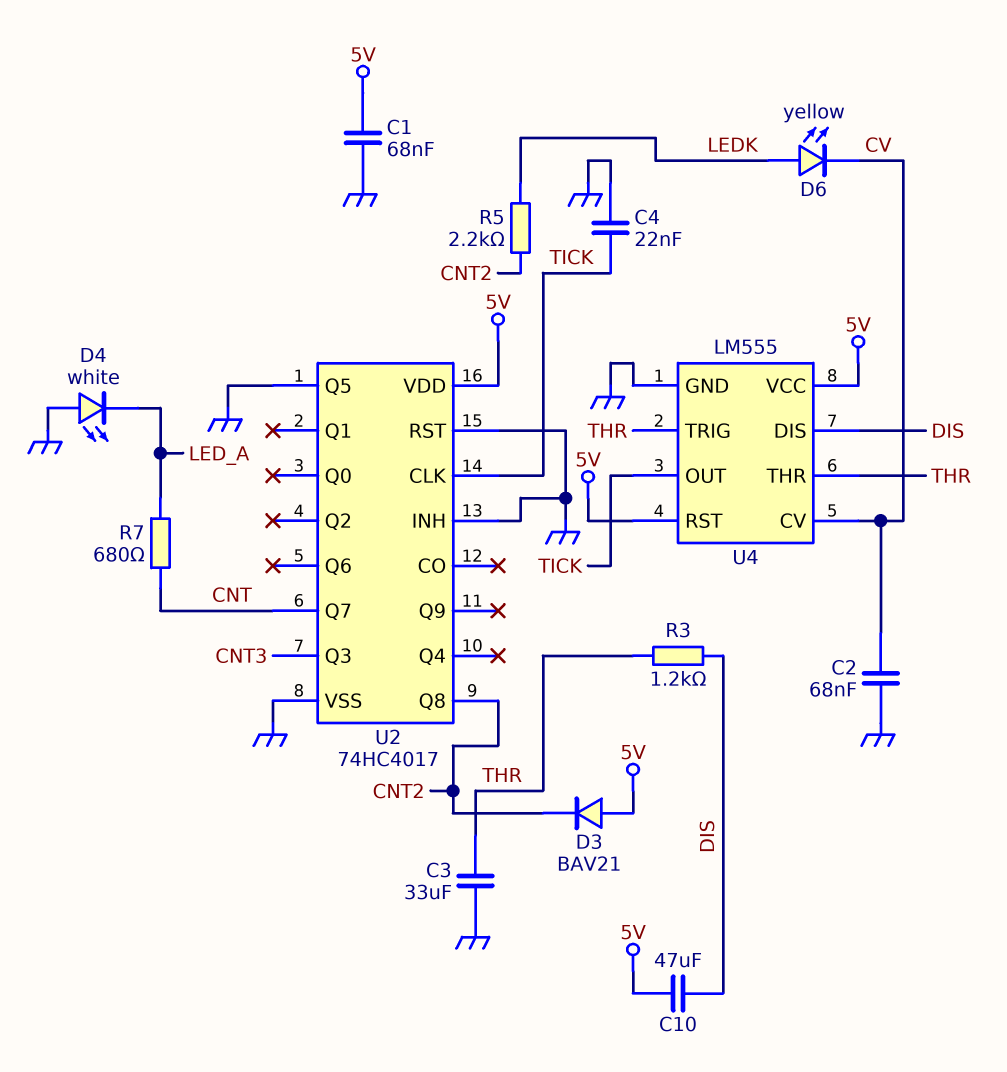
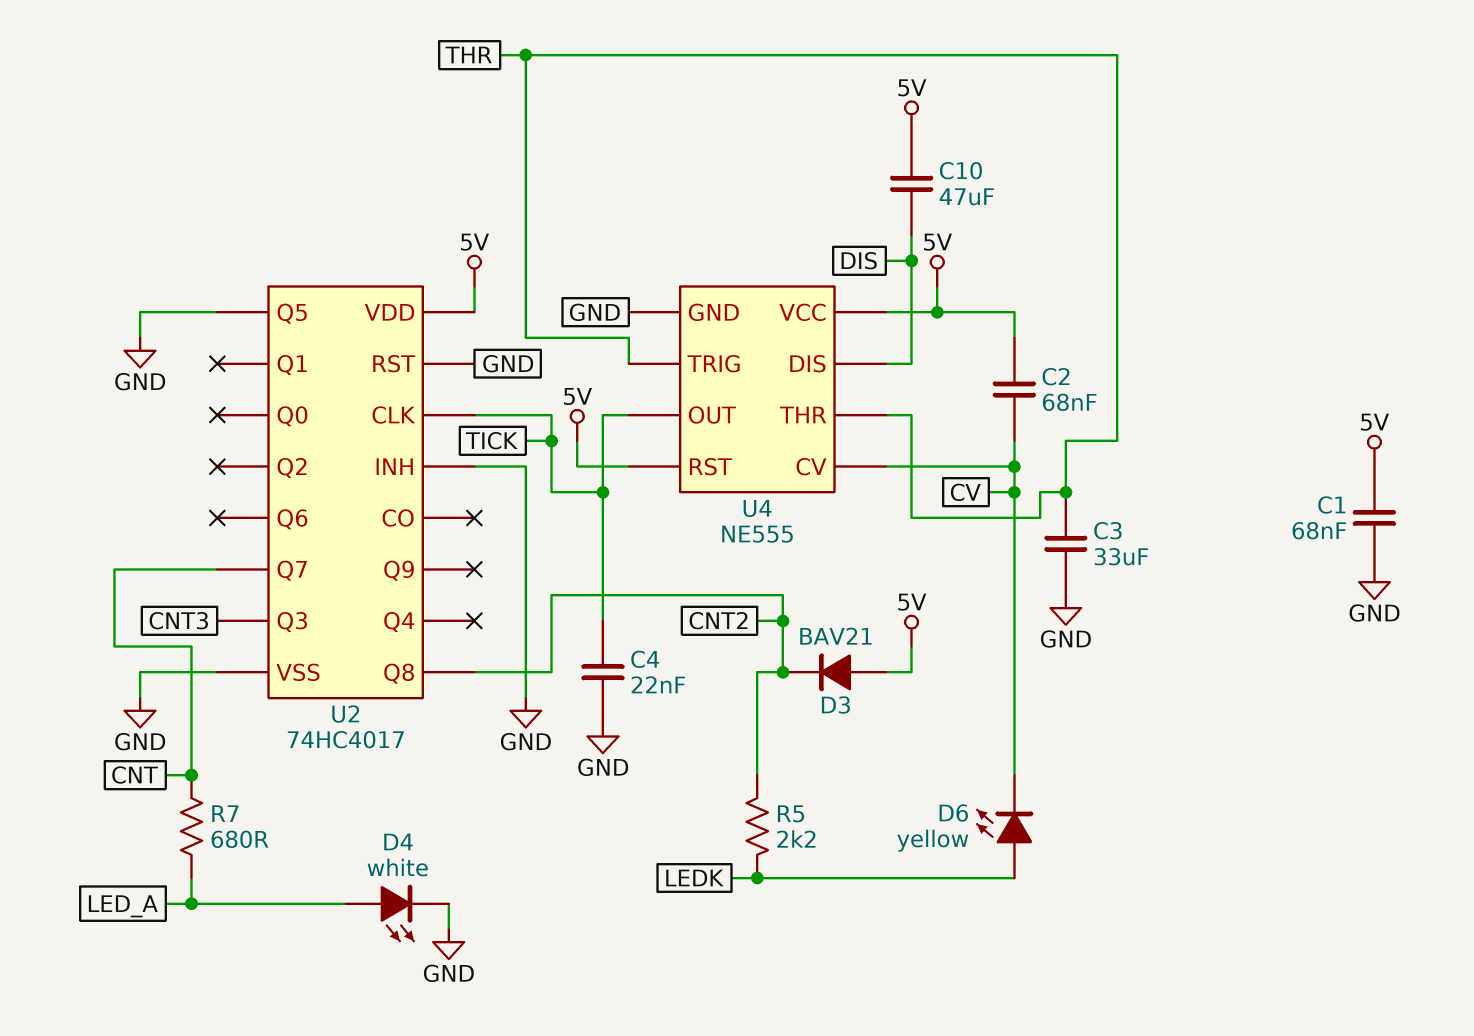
C2: 68nF (CV, GND) -> 68nF (5V, CV)
D4: LED white (A GND, K LED_A) -> LED white (A LED_A, K GND)
R3: 1.2k (DIS, THR) -> none
U4: LM555 -> NE555

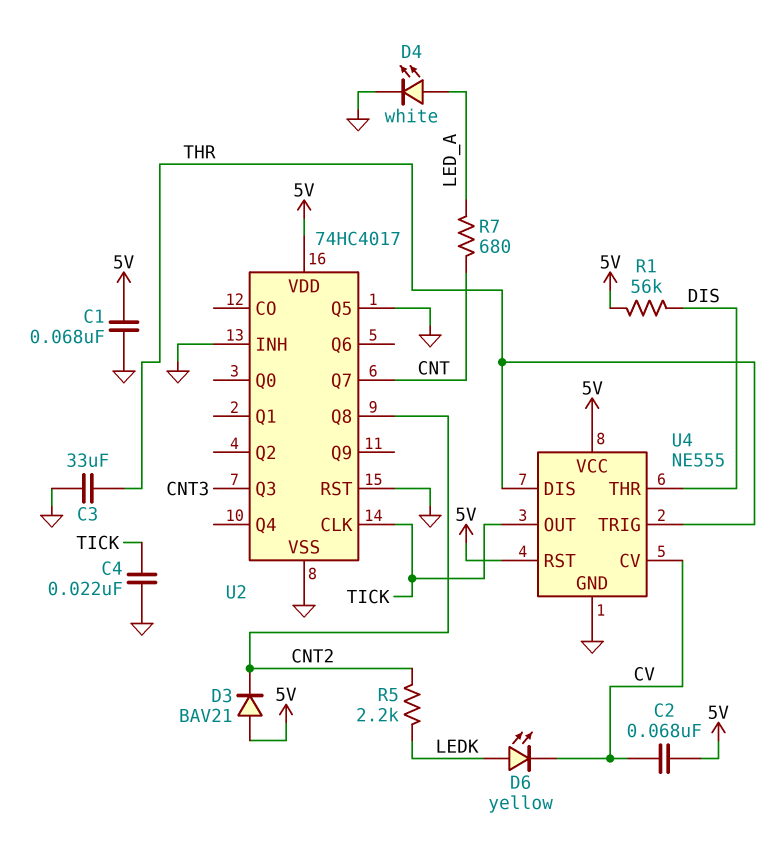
C10: 47uF (5V, DIS) -> none
R1: none -> 56k (5V, DIS)
U4 pin DIS: DIS -> THR
U4 pin THR: THR -> DIS

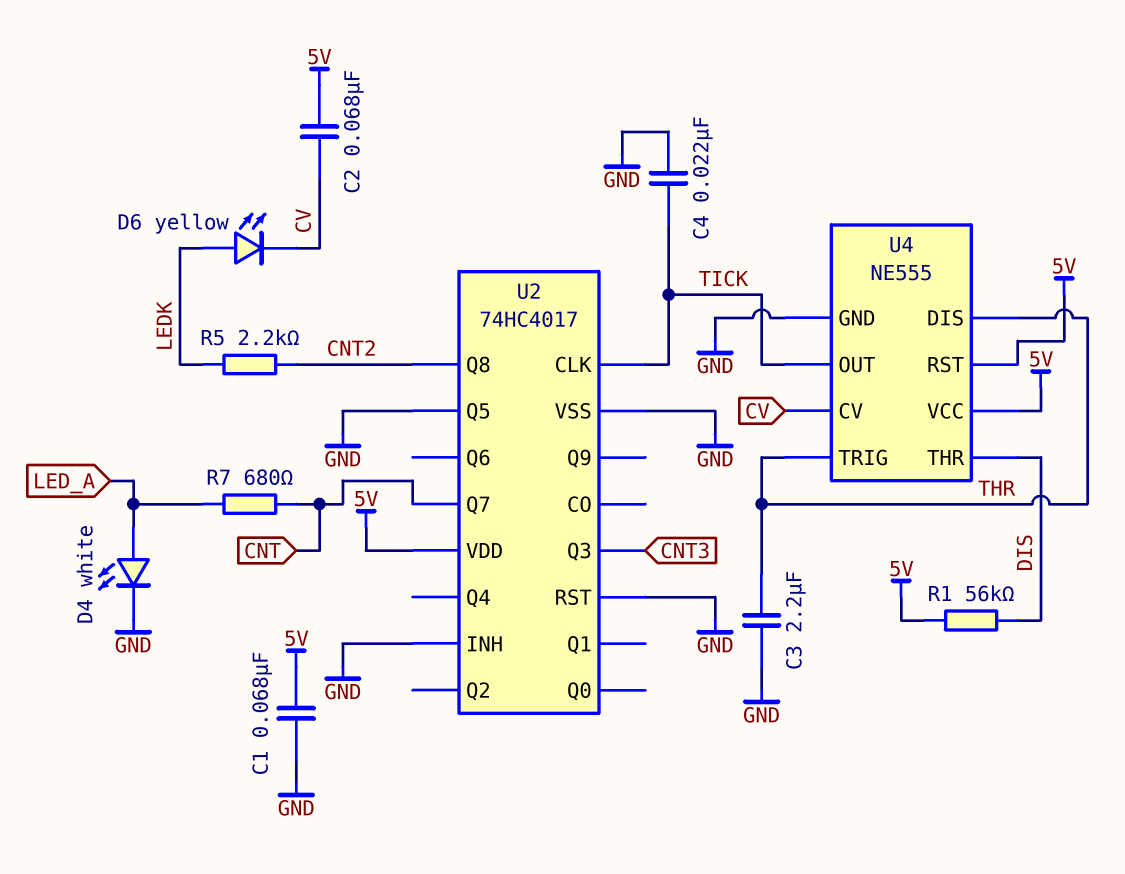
C3: 33uF (GND, THR) -> 2.2uF (GND, THR)
D3: diode BAV21 (A 5V, K CNT2) -> none

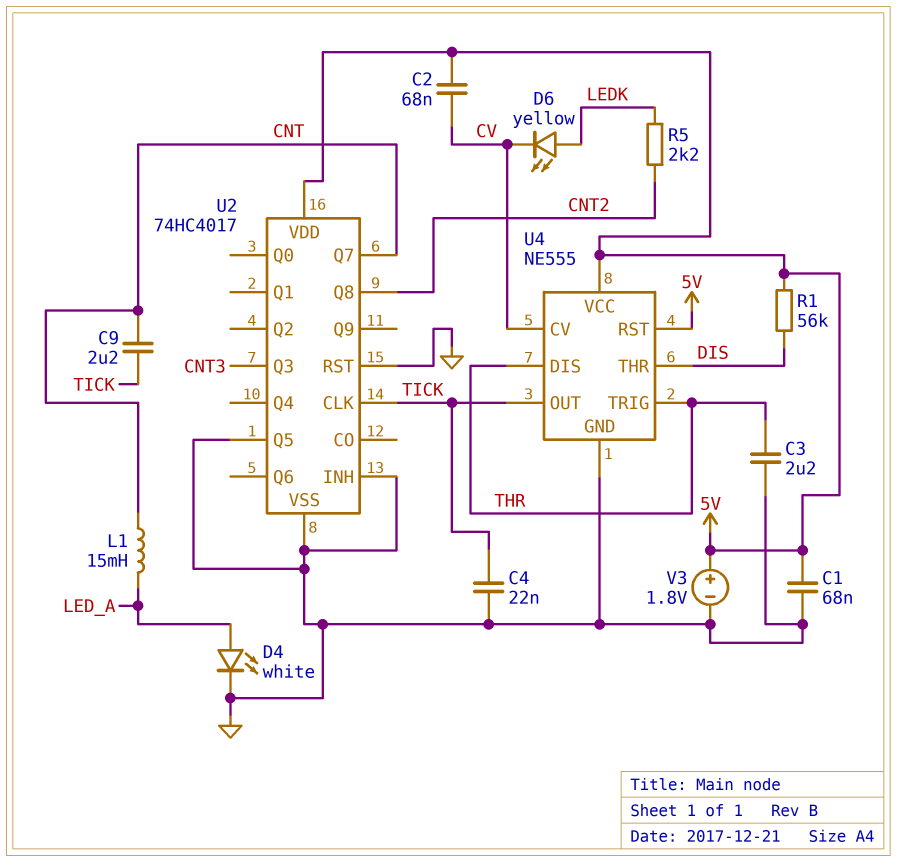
C9: none -> 2.2uF (CNT, TICK)
L1: none -> 15mH (CNT, LED_A)
R7: 680 (CNT, LED_A) -> none
V3: none -> 1.8V (plus 5V, minus GND)

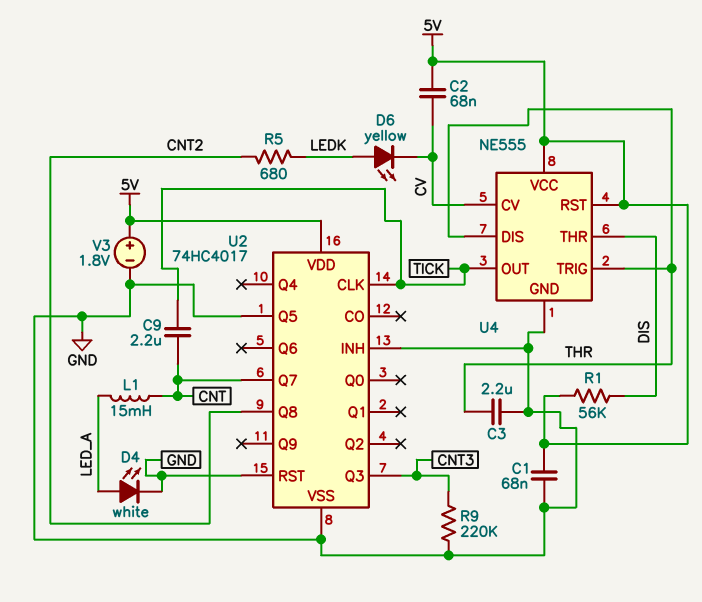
C4: 22nF (GND, TICK) -> none
R5: 2.2k (CNT2, LEDK) -> 680 (CNT2, LEDK)
R9: none -> 220k (CNT3, GND)

